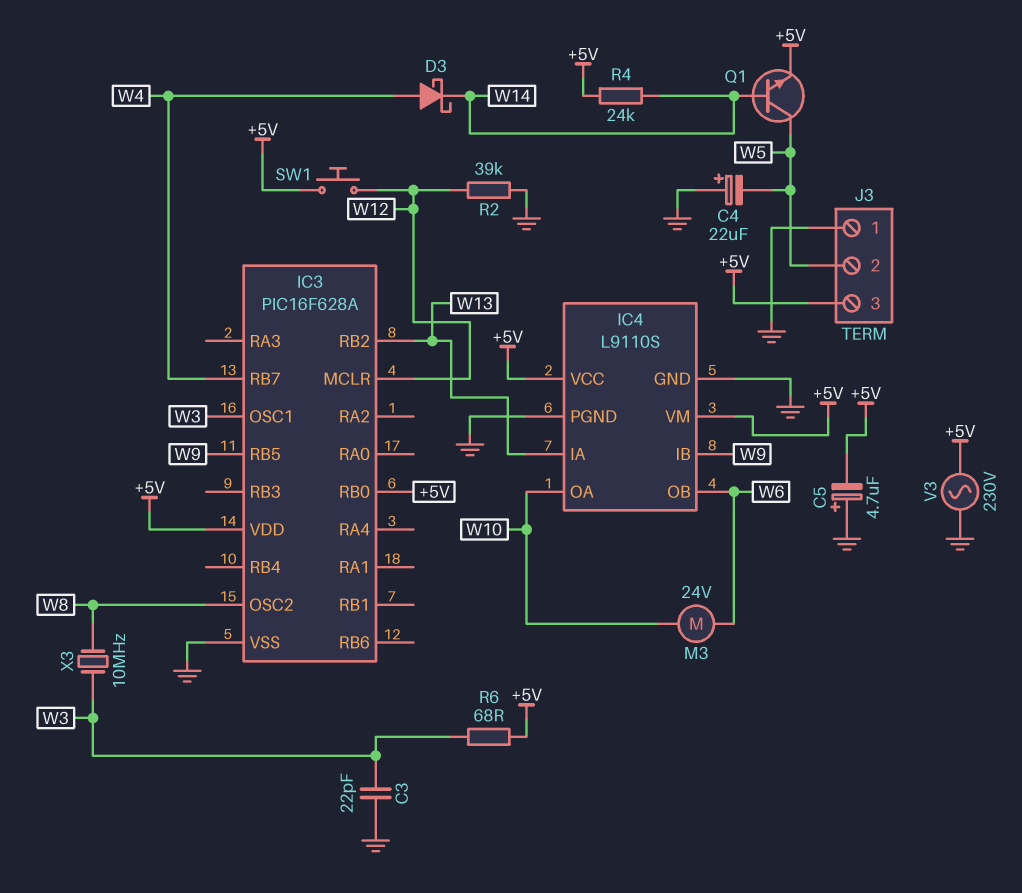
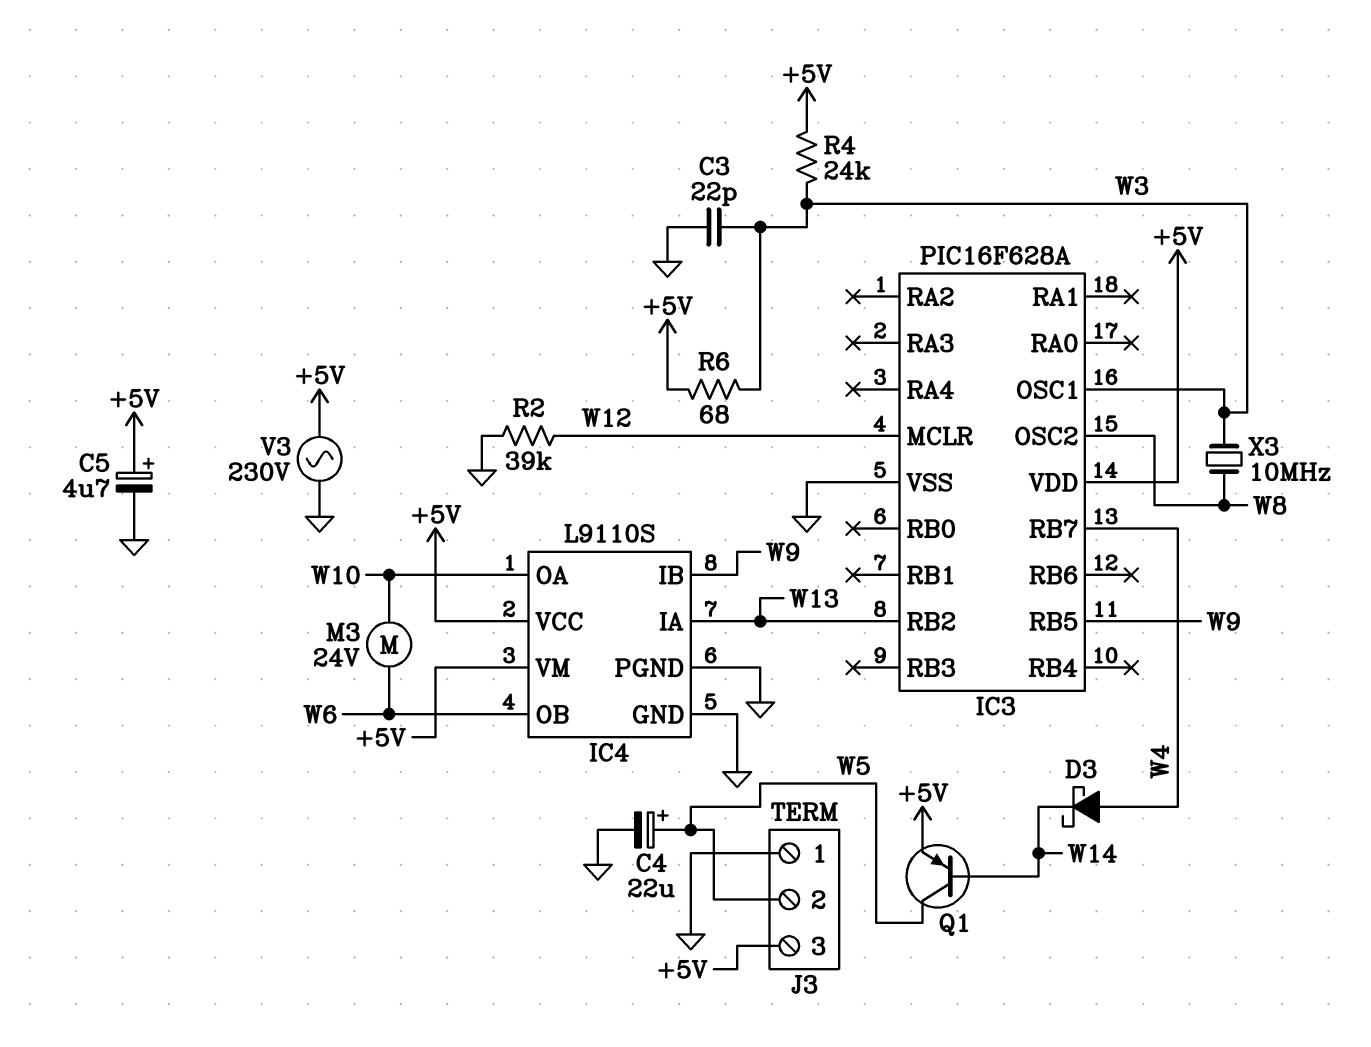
C4: 22uF (plus GND, minus W5) -> 22uF (plus W5, minus GND)
C5: 4.7uF (plus GND, minus +5V) -> 4.7uF (plus +5V, minus GND)
IC3 pin RB0: +5V -> none
Q1: NPN (B W14, C W5, E +5V) -> PNP (B W14, C W5, E +5V)
R4: 24k (+5V, W14) -> 24k (+5V, W3)
SW1: button (+5V, W12) -> none

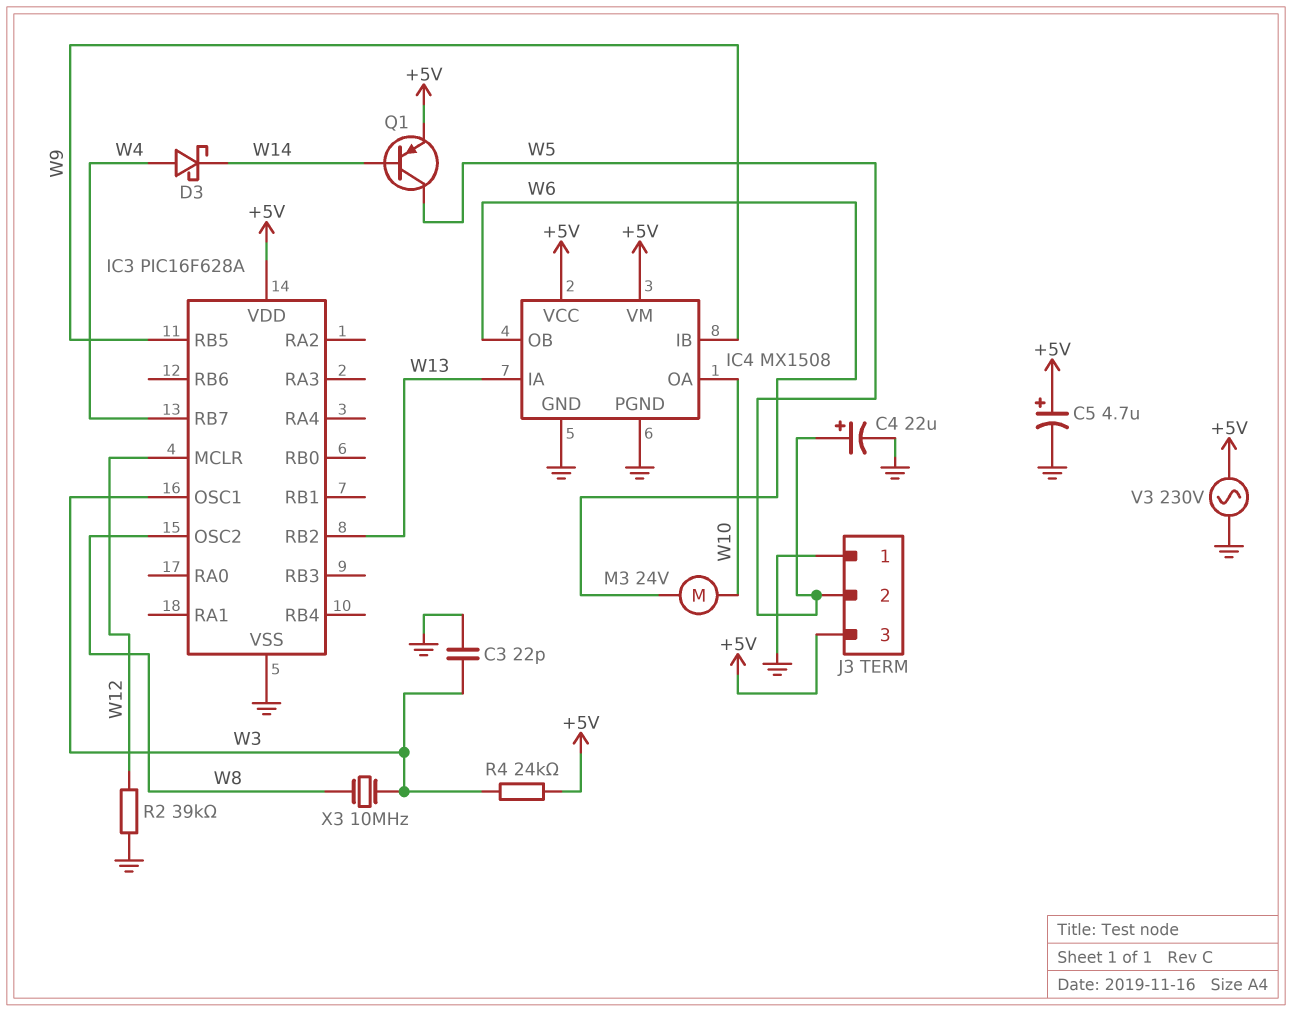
IC4: L9110S -> MX1508
R6: 68 (+5V, W3) -> none

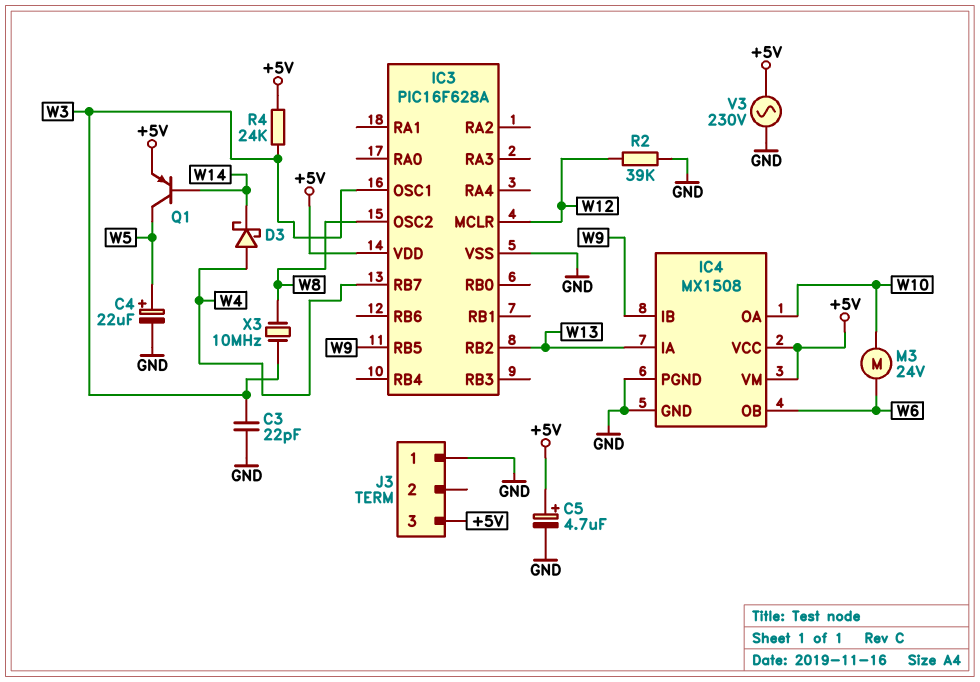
J3 pin 2: W5 -> none

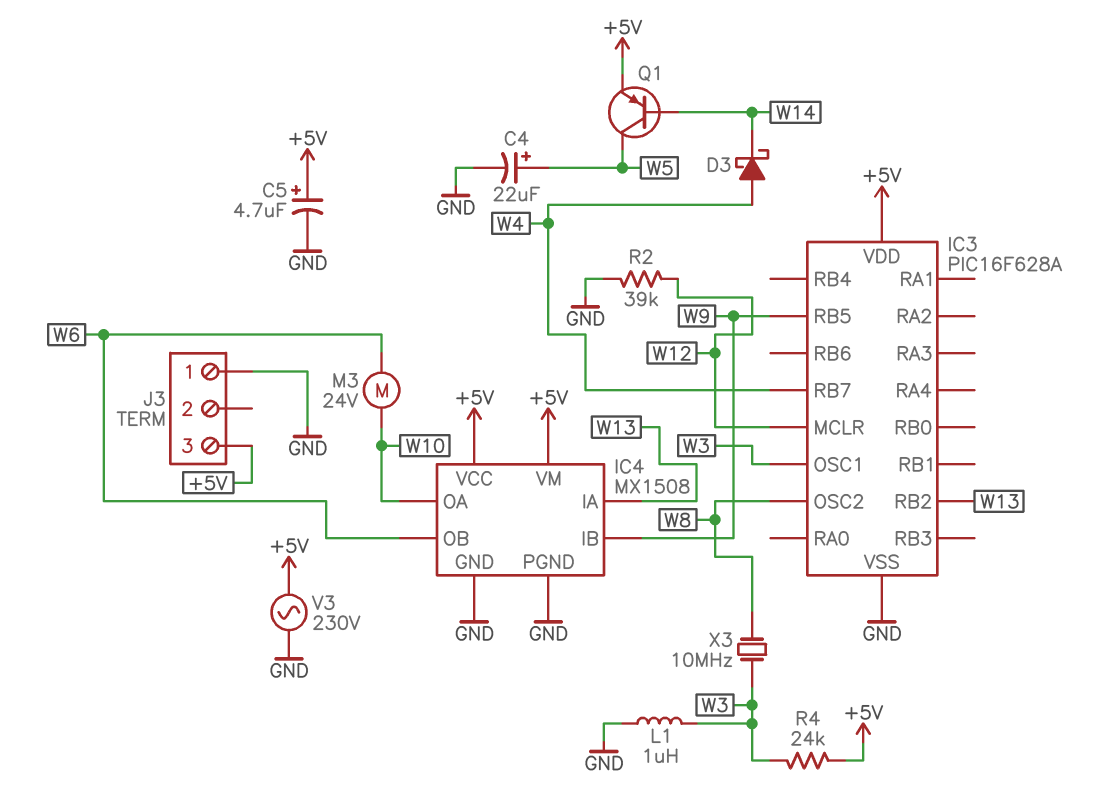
C3: 22pF (GND, W3) -> none
L1: none -> 1uH (GND, W3)

